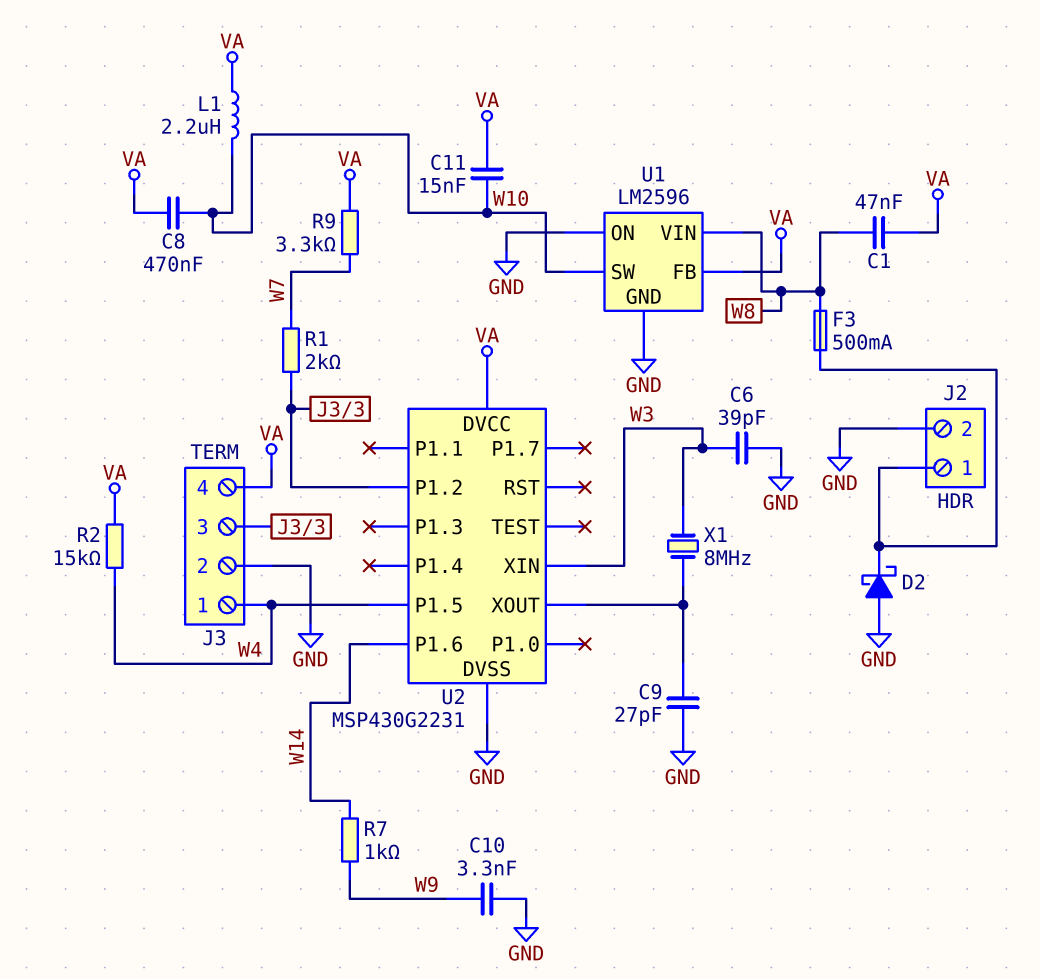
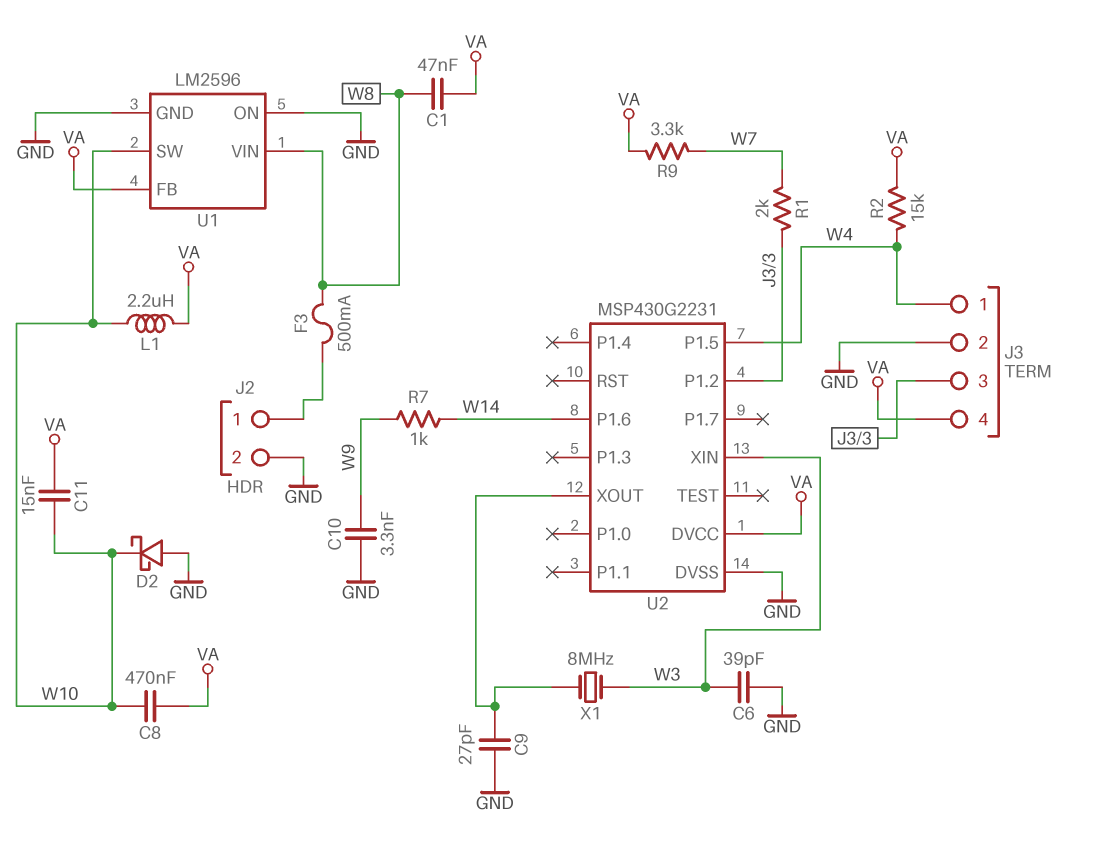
D2: schottky (A GND, K J2/1) -> schottky (A GND, K W10)

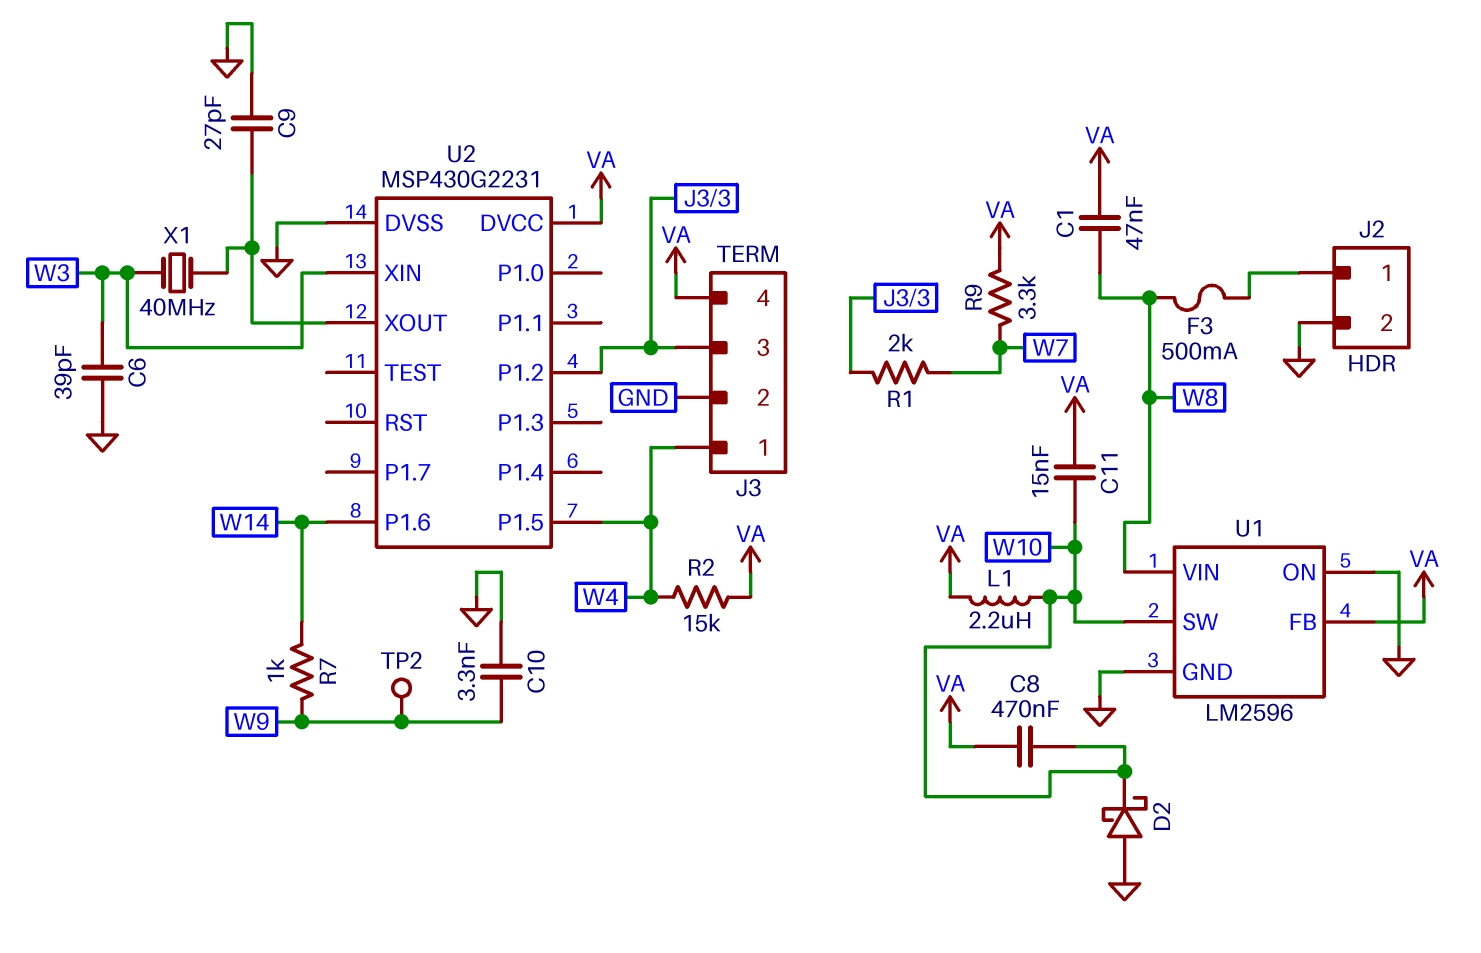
TP2: none -> test point (W9)
X1: 8MHz (U2/XOUT, W3) -> 40MHz (U2/XOUT, W3)

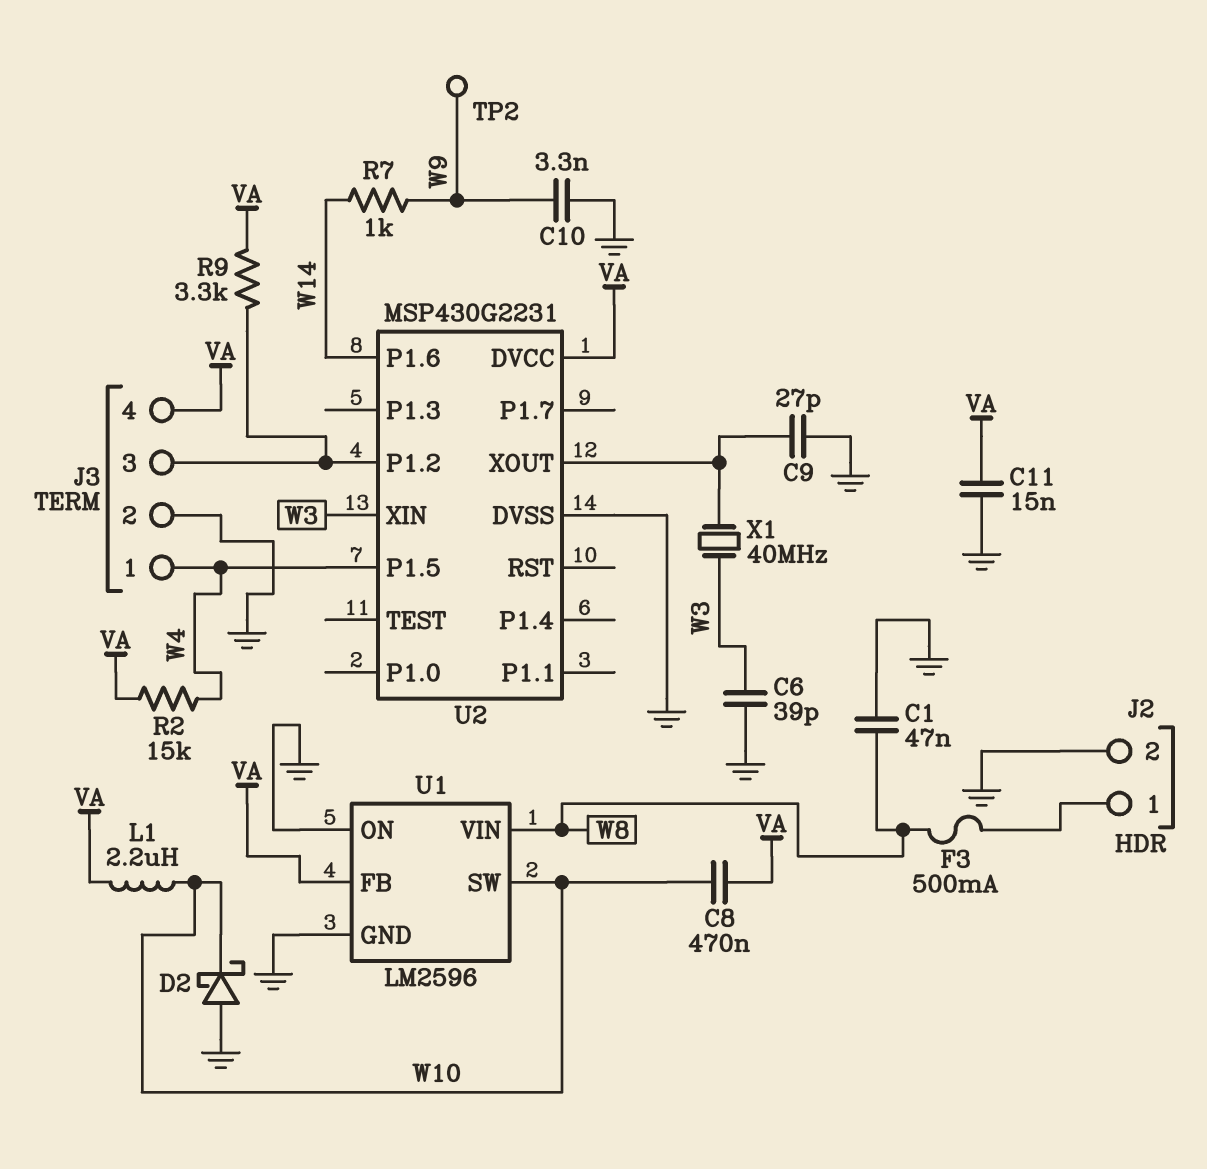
C1: 47nF (VA, W8) -> 47nF (GND, W8)
C11: 15nF (VA, W10) -> 15nF (GND, VA)
R1: 2k (J3/3, W7) -> none
R9: 3.3k (VA, W7) -> 3.3k (J3/3, VA)

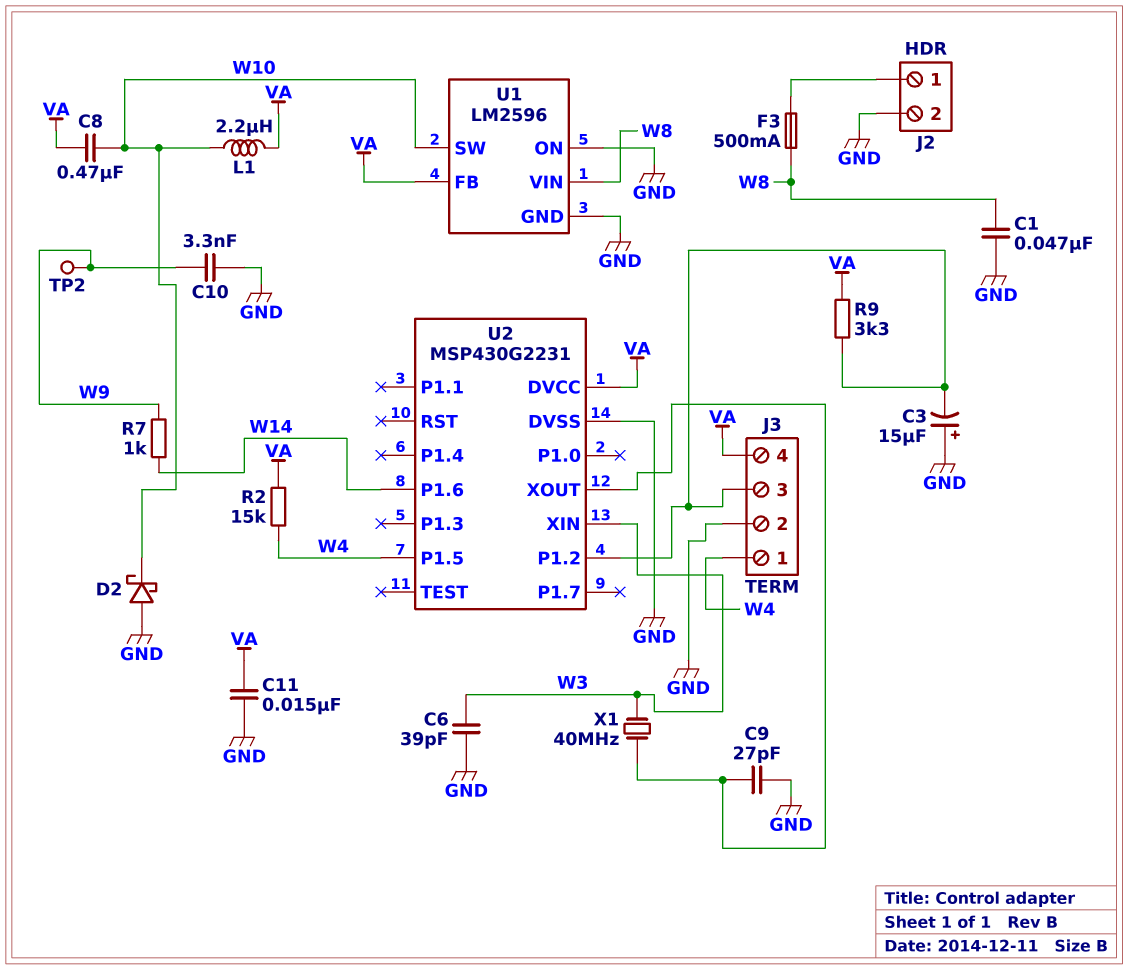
C3: none -> 15uF (plus GND, minus J3/3)

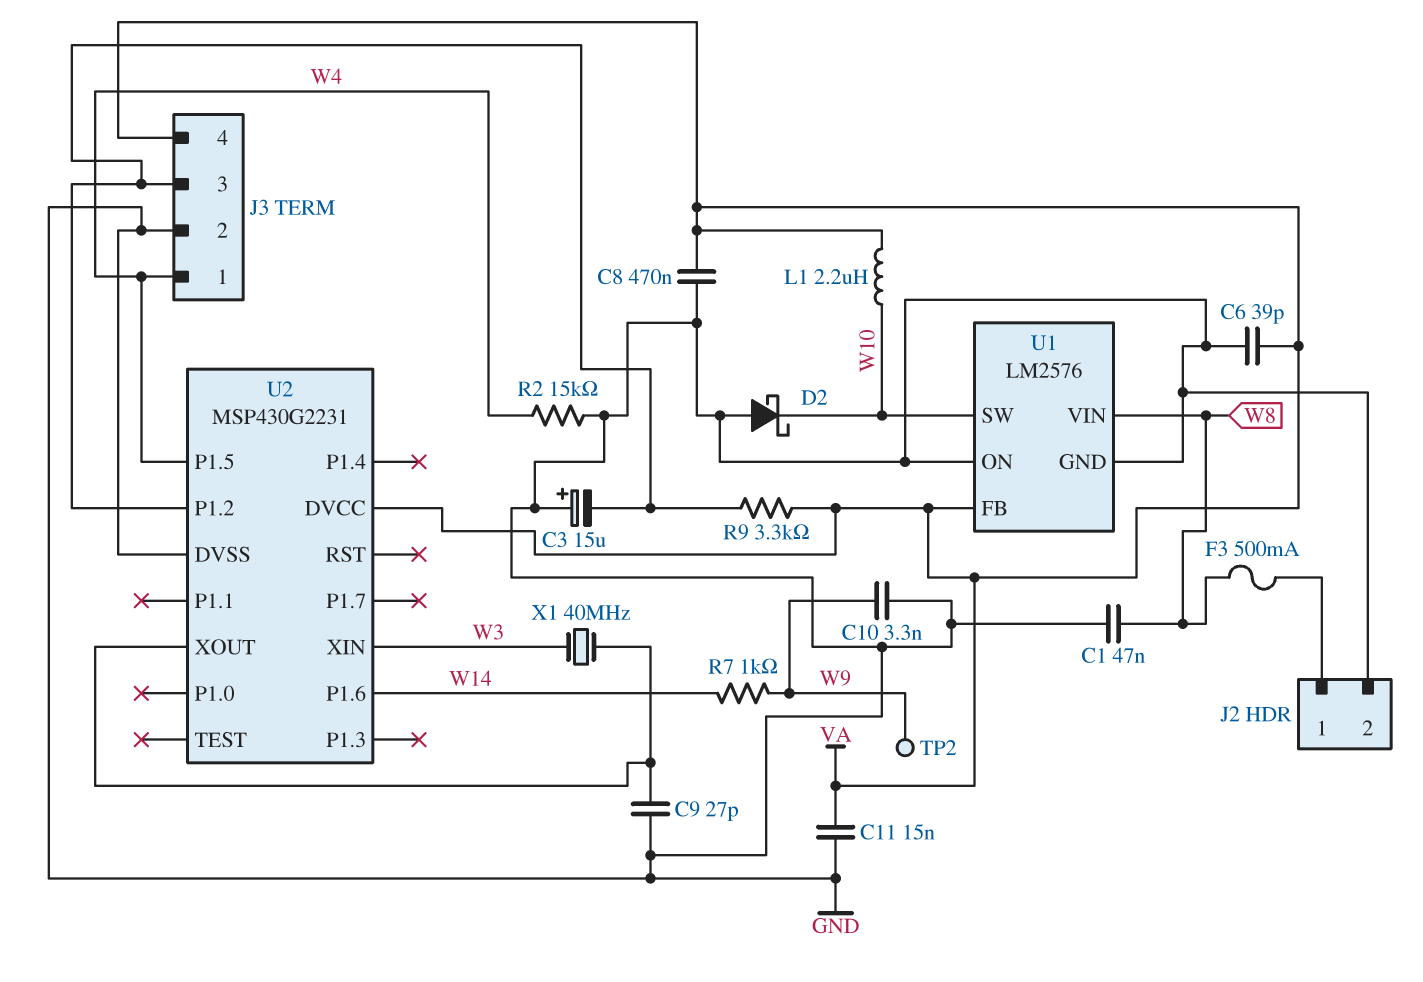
C6: 39pF (GND, W3) -> 39pF (GND, VA)
C8: 470nF (VA, W10) -> 470nF (GND, VA)
R2: 15k (VA, W4) -> 15k (GND, W4)
U1: LM2596 -> LM2576

